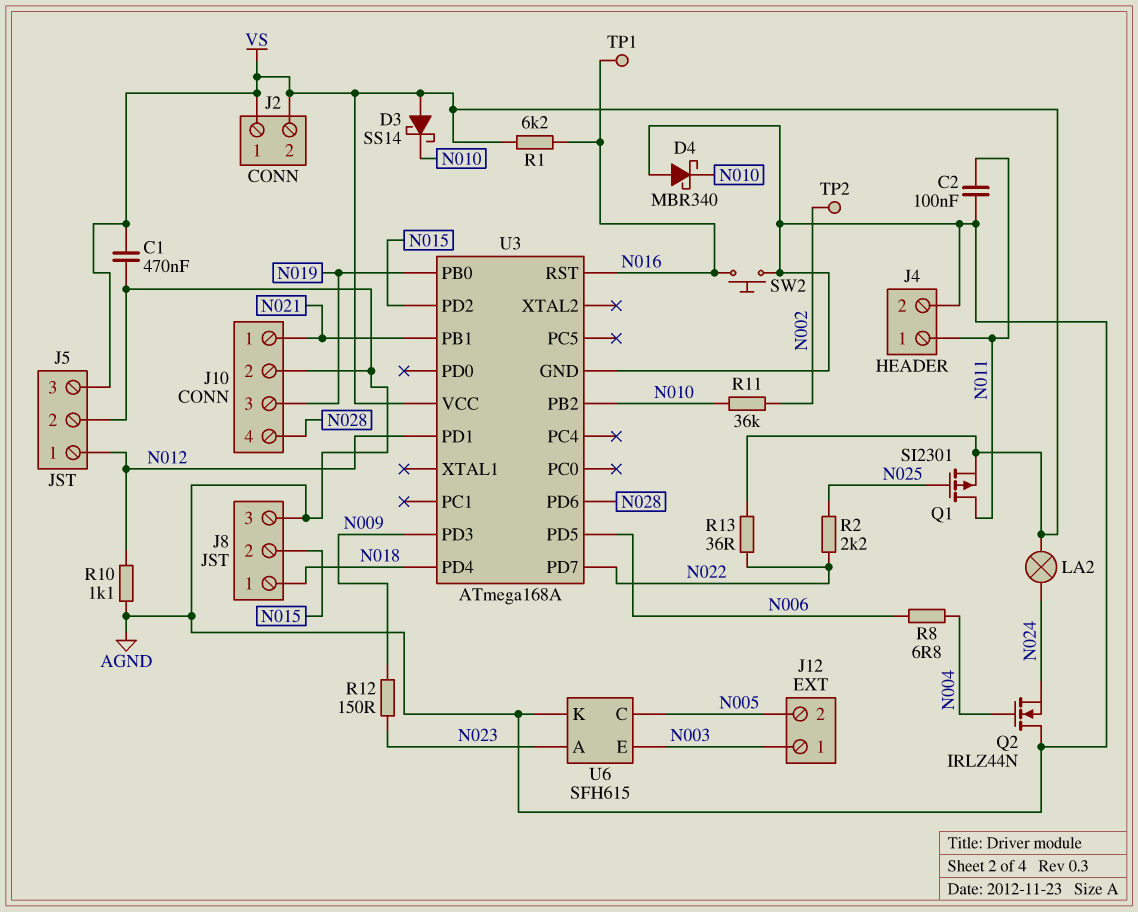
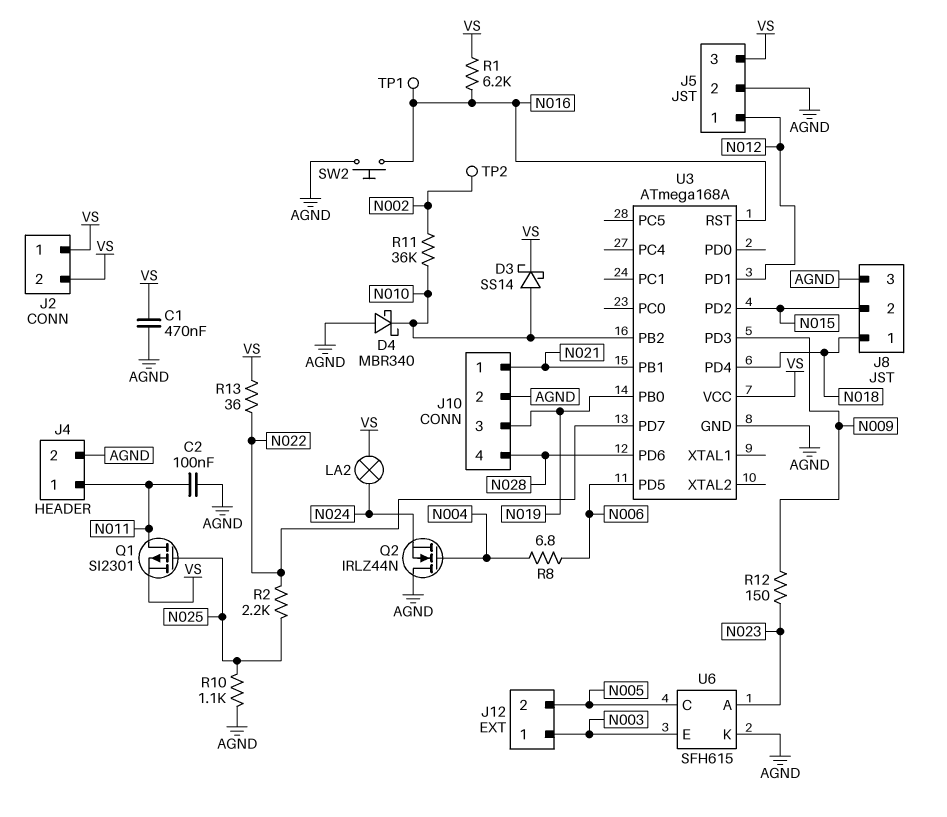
D3: schottky SS14 (A VS, K N010) -> schottky SS14 (A N010, K VS)
R10: 1.1k (AGND, N012) -> 1.1k (AGND, N025)

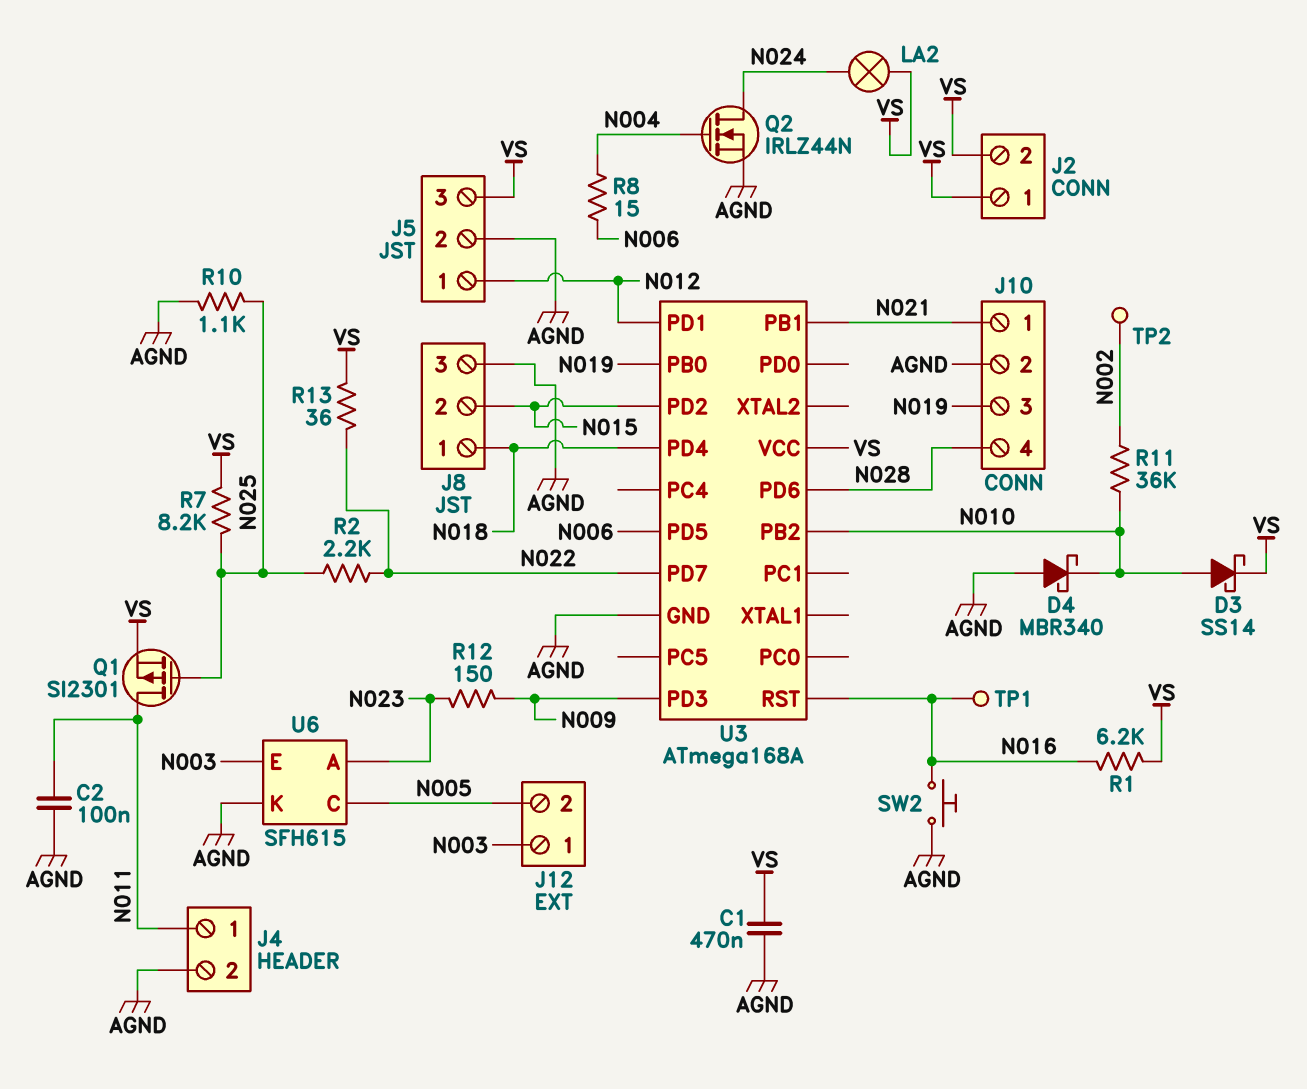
Q2: NMOS IRLZ44N (G N004, D AGND, S N024) -> NMOS IRLZ44N (G N004, D N024, S AGND)
R7: none -> 8.2k (N025, VS)
R8: 6.8 (N004, N006) -> 15 (N004, N006)

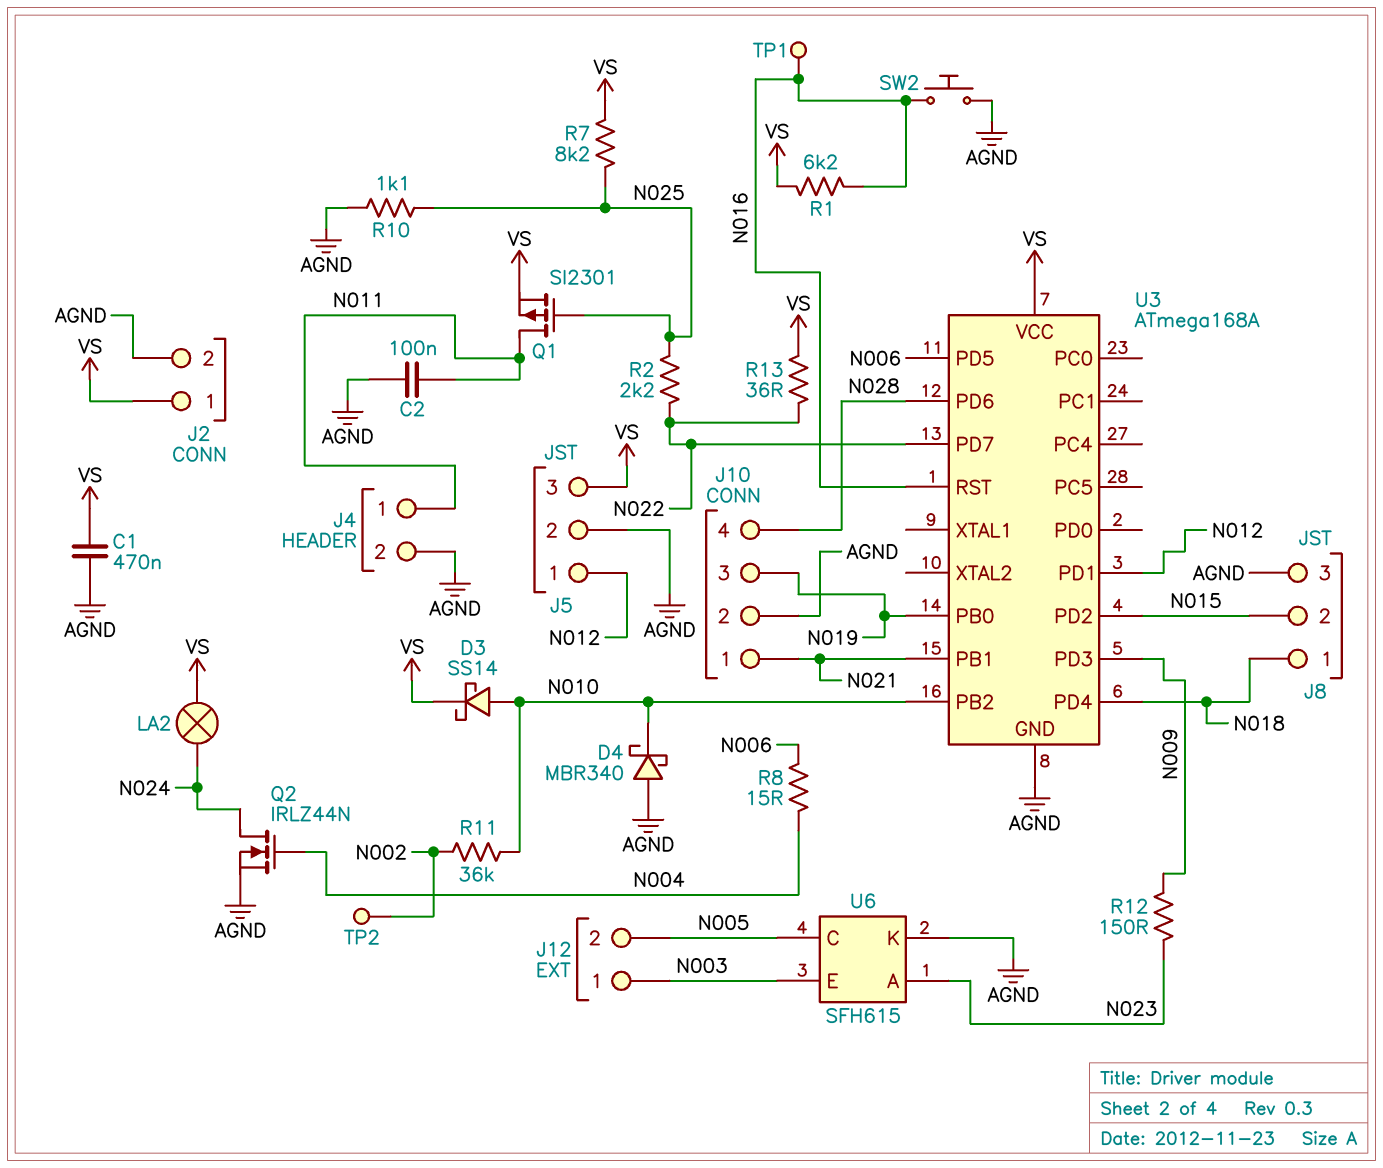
J2 pin 2: VS -> AGND

